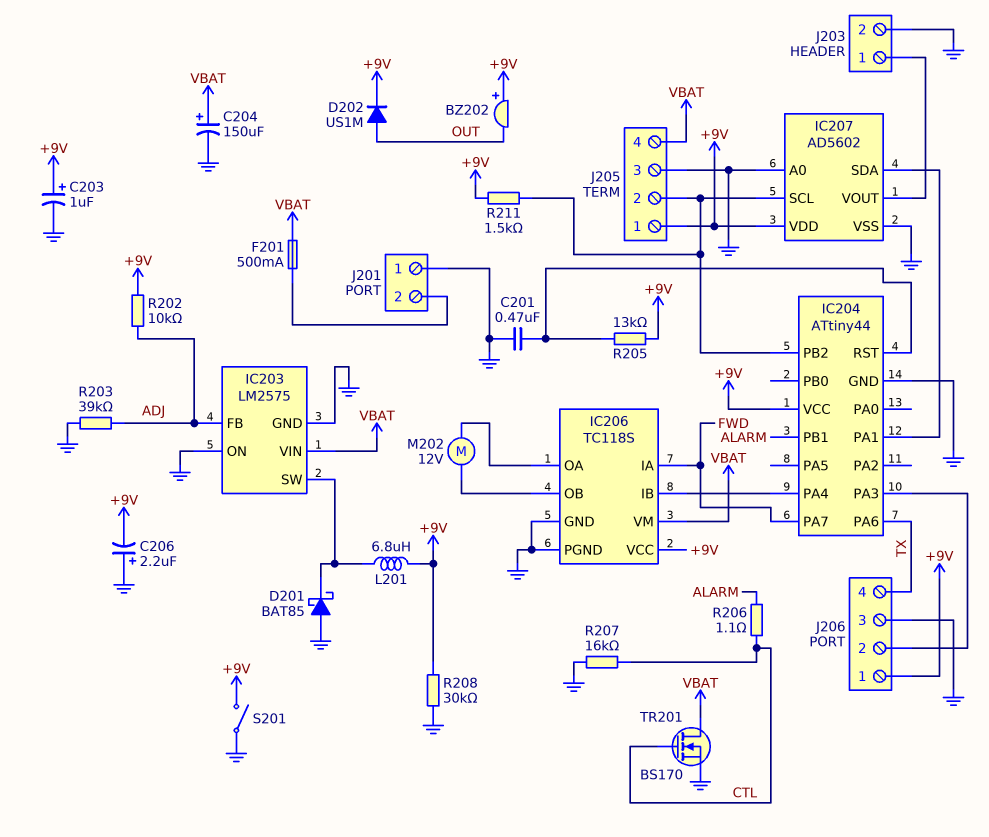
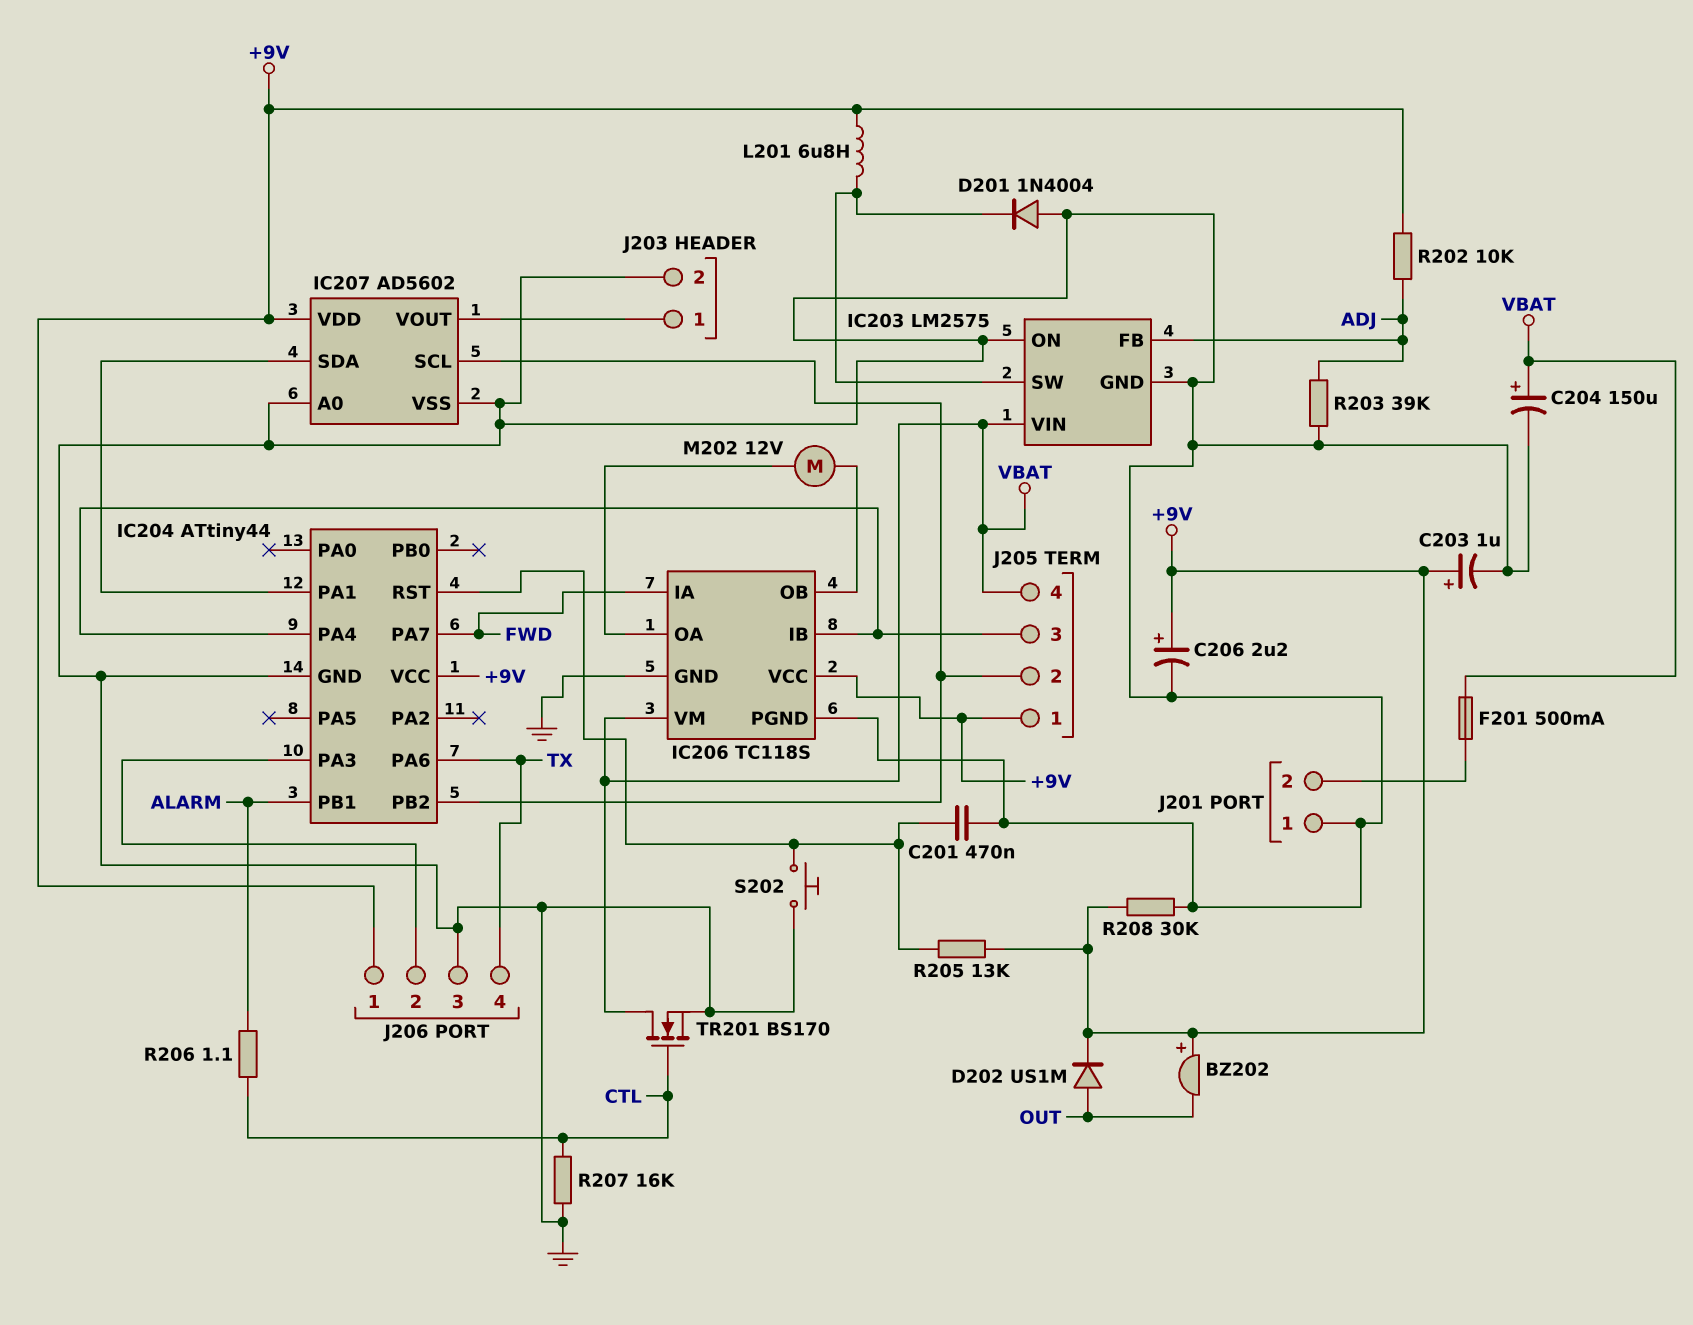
C206: 2.2uF (plus GND, minus +9V) -> 2.2uF (plus +9V, minus GND)
D201: schottky BAT85 (A GND, K IC203/SW) -> diode 1N4004 (A GND, K IC203/SW)
J205 pin 3: GND -> IC204/PA4
R211: 1.5k (+9V, IC204/PB2) -> none
S201: switch (+9V, GND) -> none
S202: none -> button (GND, IC204/RST)

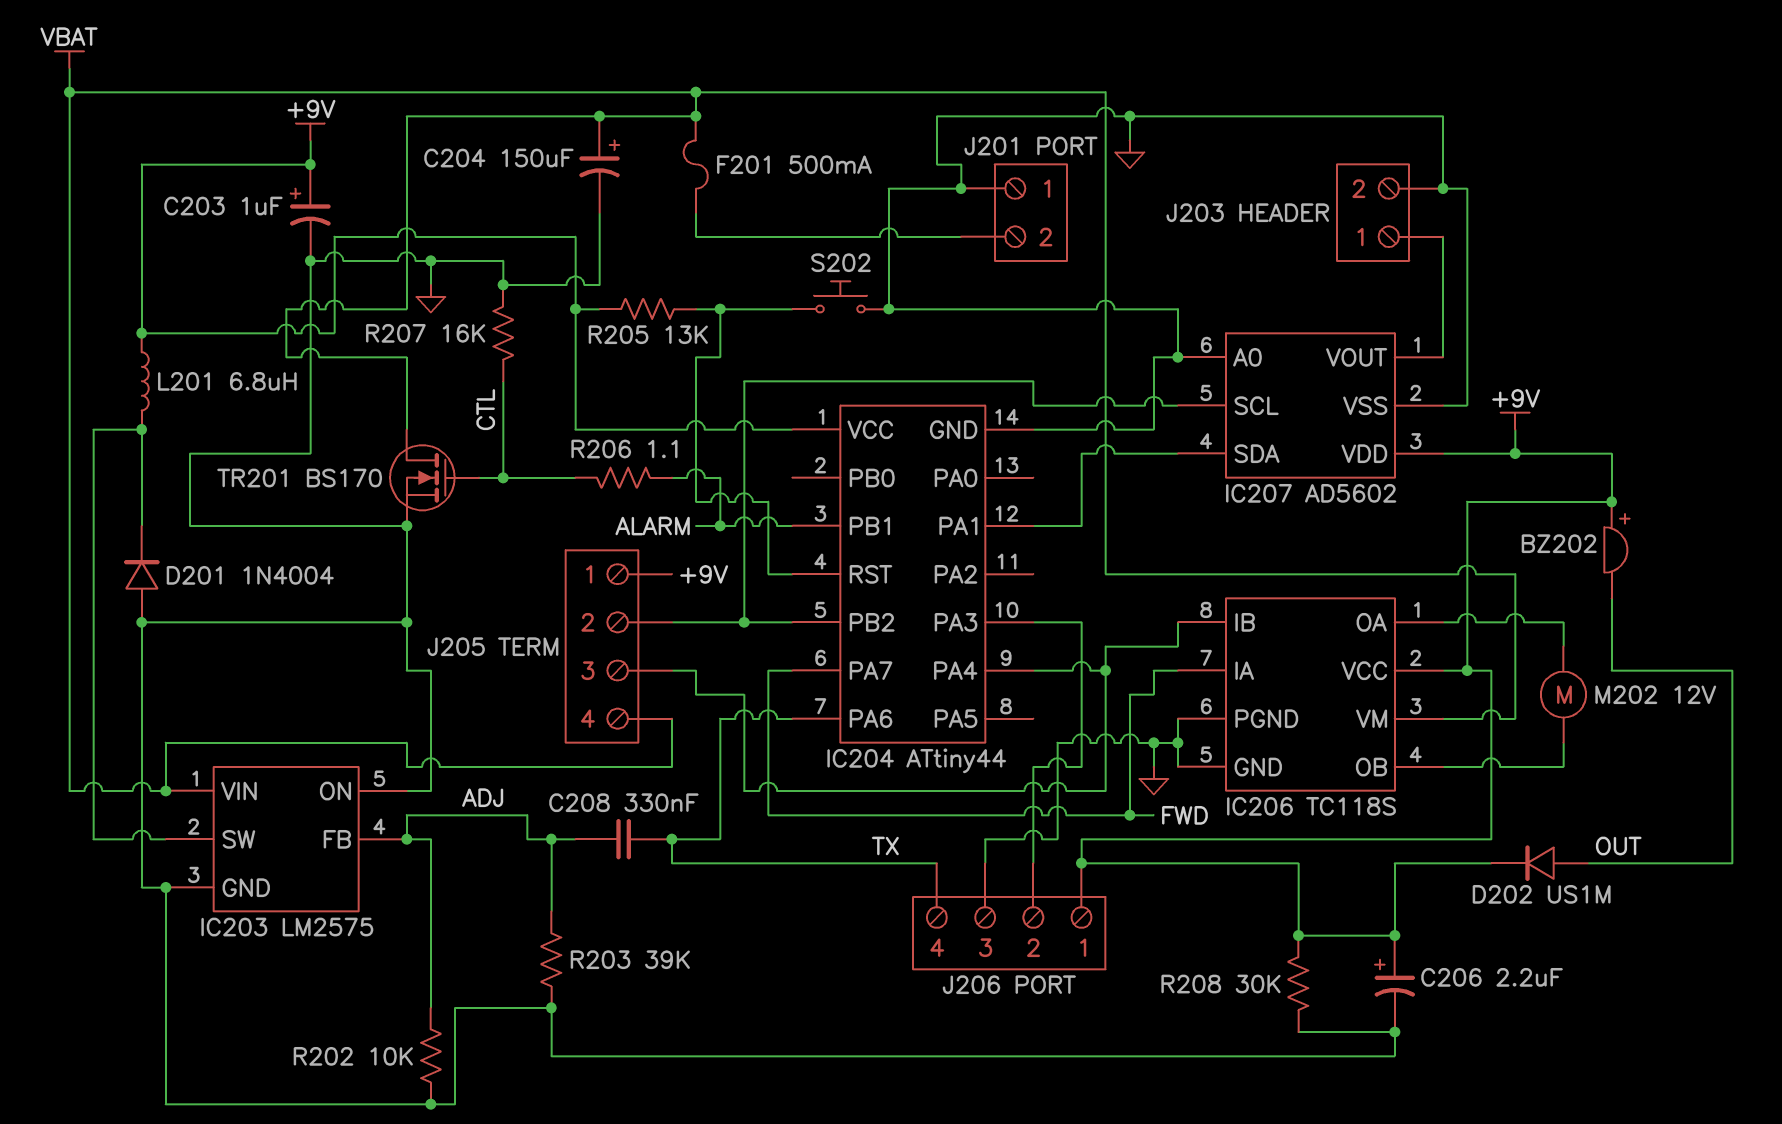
C201: 470nF (GND, IC204/RST) -> none
C208: none -> 330nF (ADJ, TX)
R202: 10k (+9V, ADJ) -> 10k (ADJ, GND)

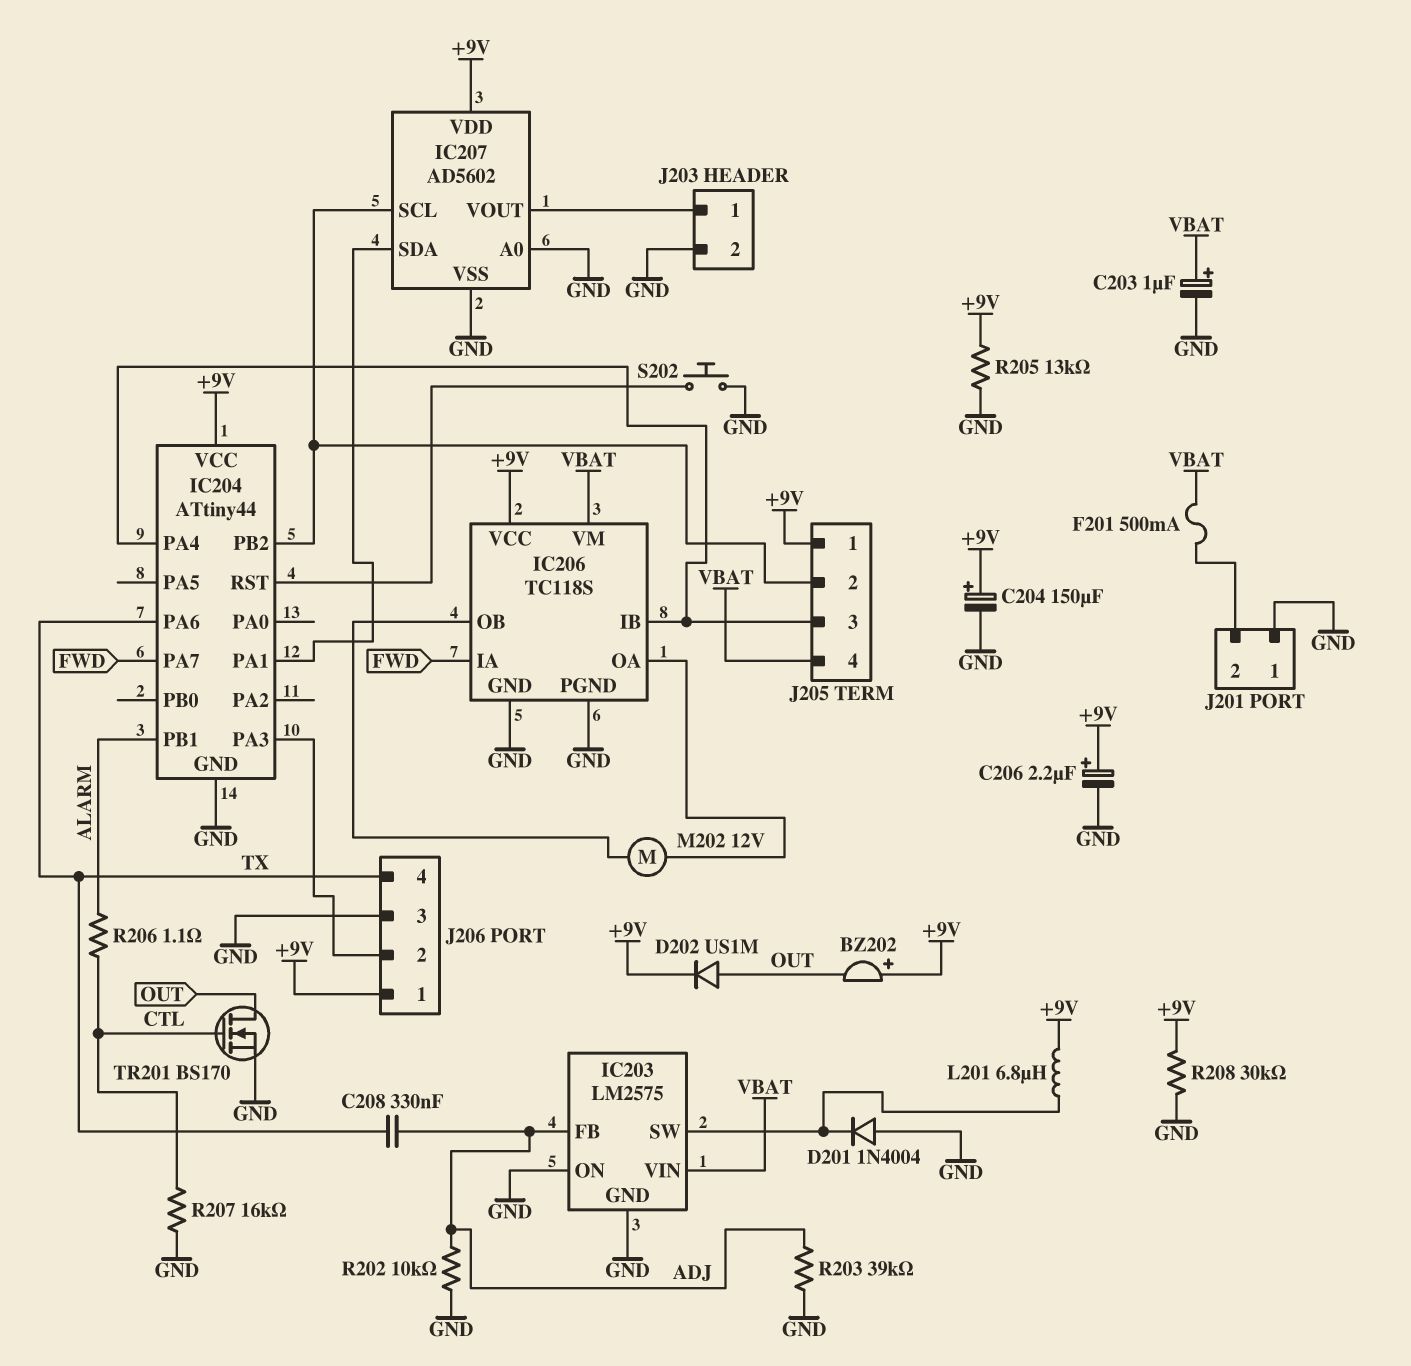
C203: 1uF (plus +9V, minus GND) -> 1uF (plus VBAT, minus GND)
C204: 150uF (plus VBAT, minus GND) -> 150uF (plus +9V, minus GND)
R205: 13k (+9V, IC204/RST) -> 13k (+9V, GND)
TR201: NMOS BS170 (G CTL, D VBAT, S GND) -> NMOS BS170 (G CTL, D OUT, S GND)

